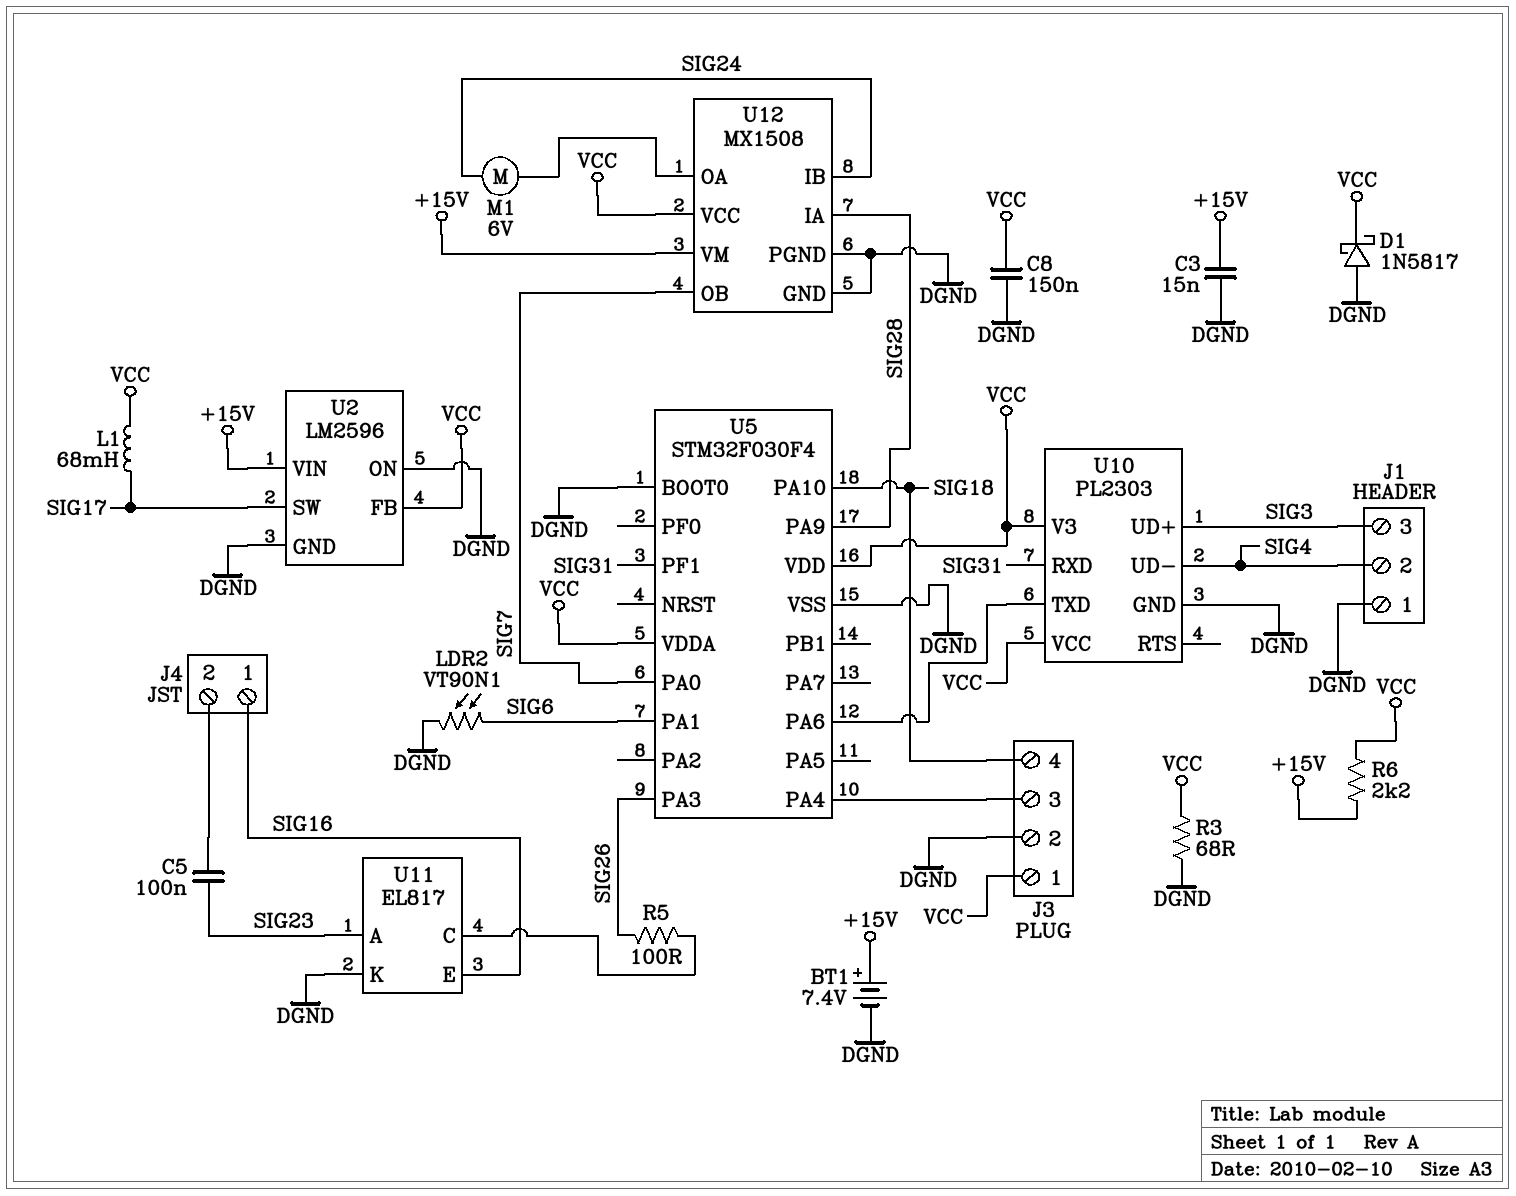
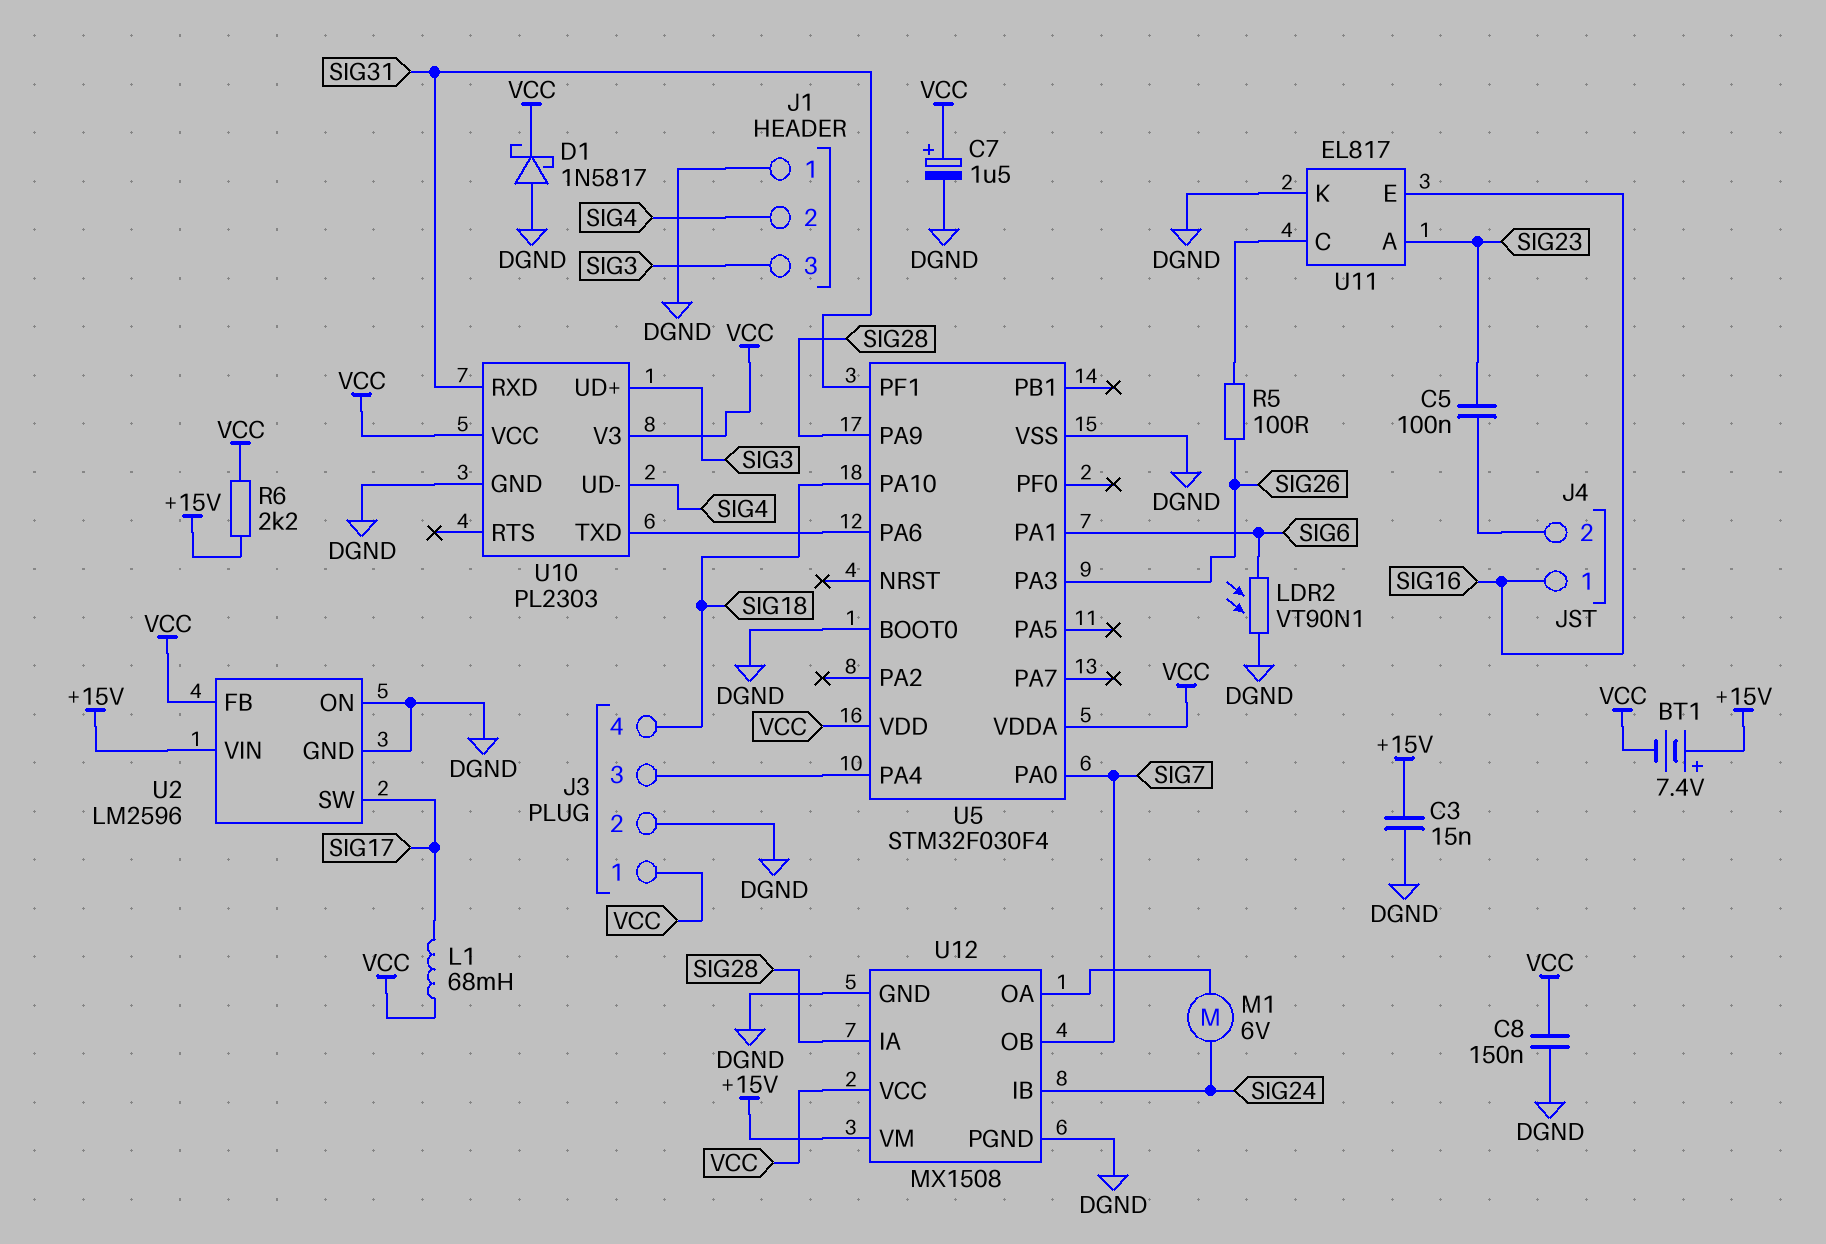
BT1: 7.4V (plus +15V, minus DGND) -> 7.4V (plus +15V, minus VCC)
C7: none -> 1.5uF (plus VCC, minus DGND)
R3: 68 (DGND, VCC) -> none

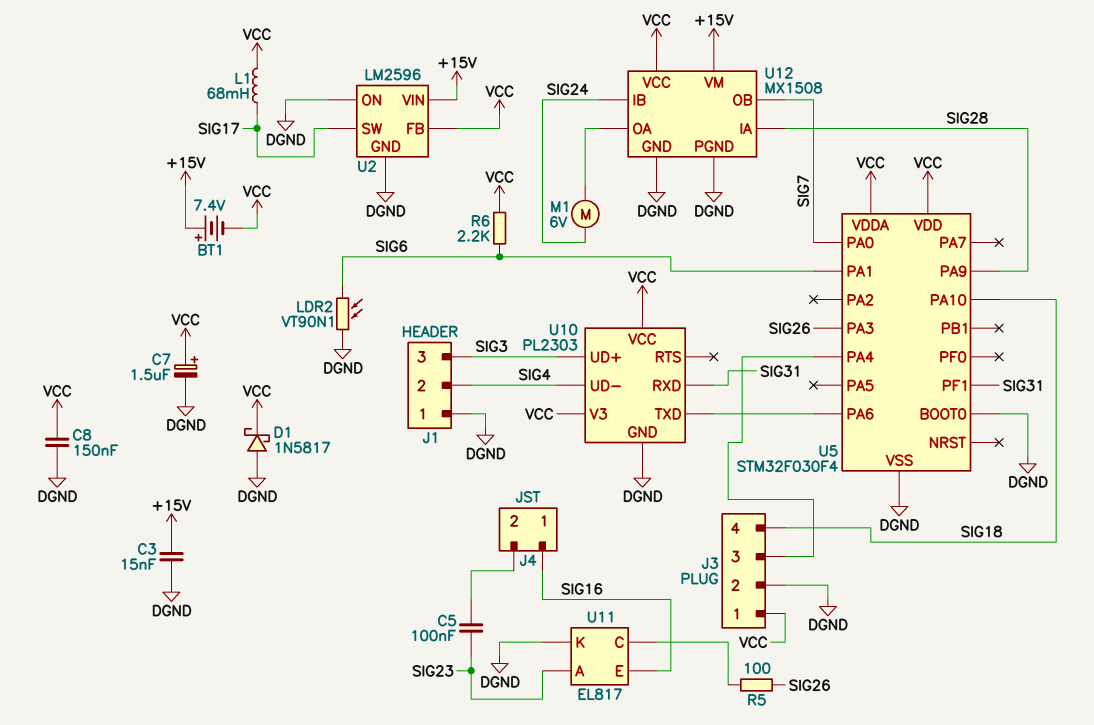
R6: 2.2k (+15V, VCC) -> 2.2k (SIG6, VCC)

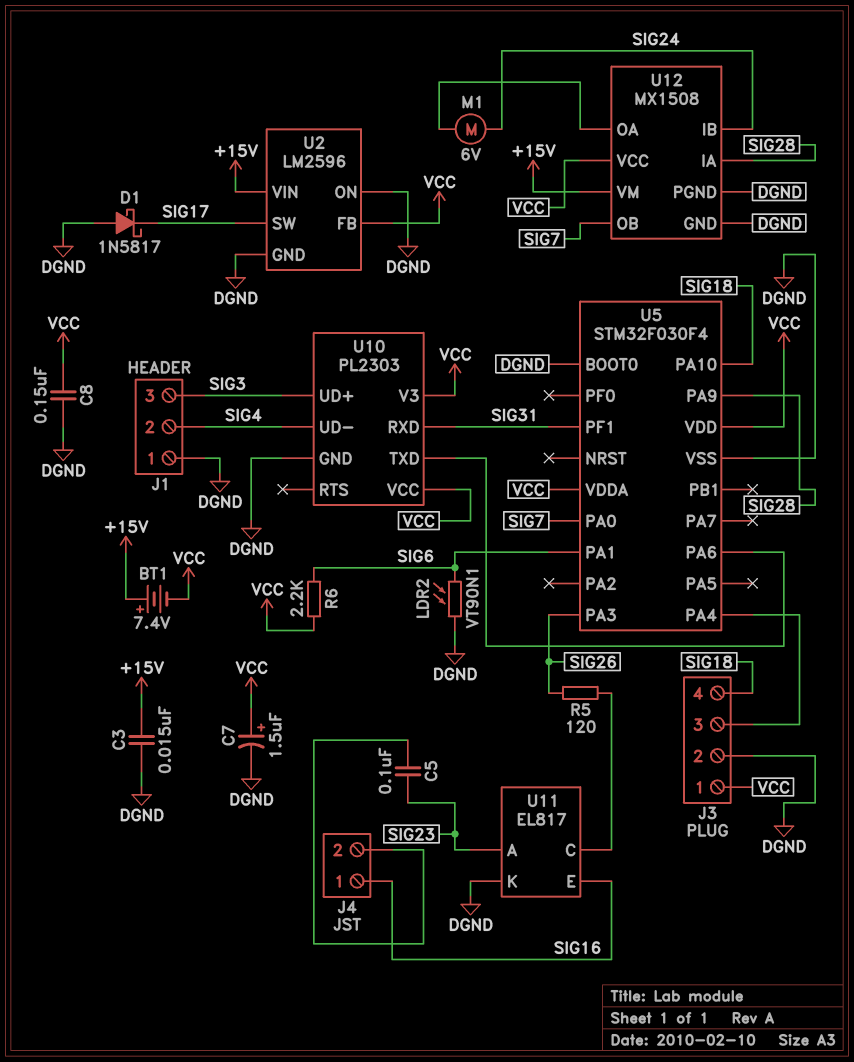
D1: schottky 1N5817 (A DGND, K VCC) -> schottky 1N5817 (A DGND, K SIG17)
L1: 68mH (SIG17, VCC) -> none
R5: 100 (SIG26, U11/C) -> 120 (SIG26, U11/C)

